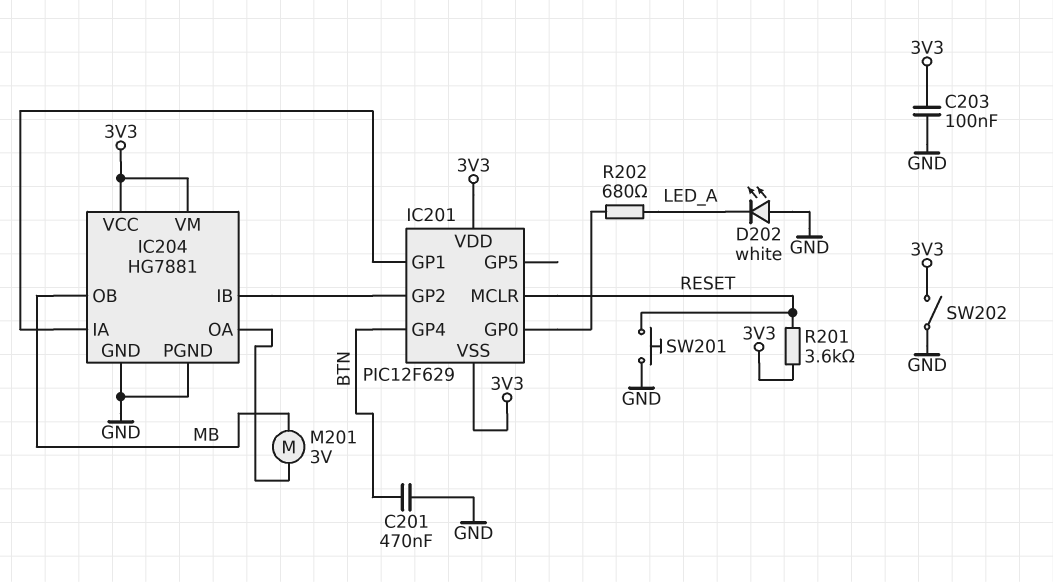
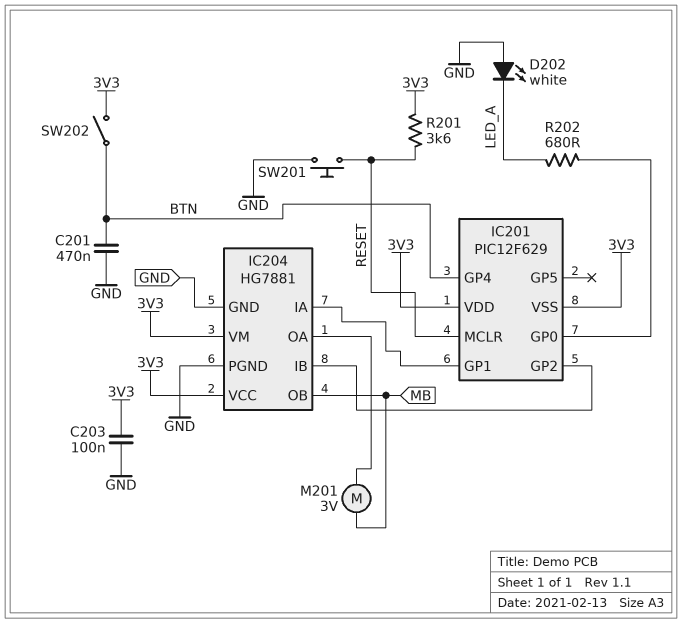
SW202: switch (3V3, GND) -> switch (3V3, BTN)

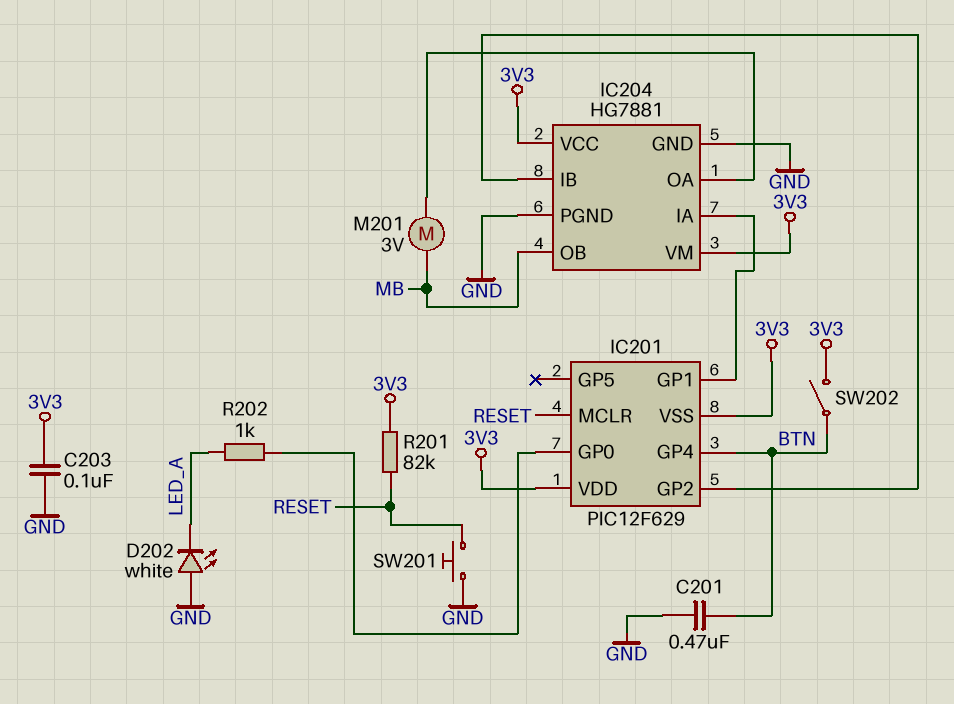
R201: 3.6k (3V3, RESET) -> 82k (3V3, RESET)
R202: 680 (IC201/GP0, LED_A) -> 1k (IC201/GP0, LED_A)

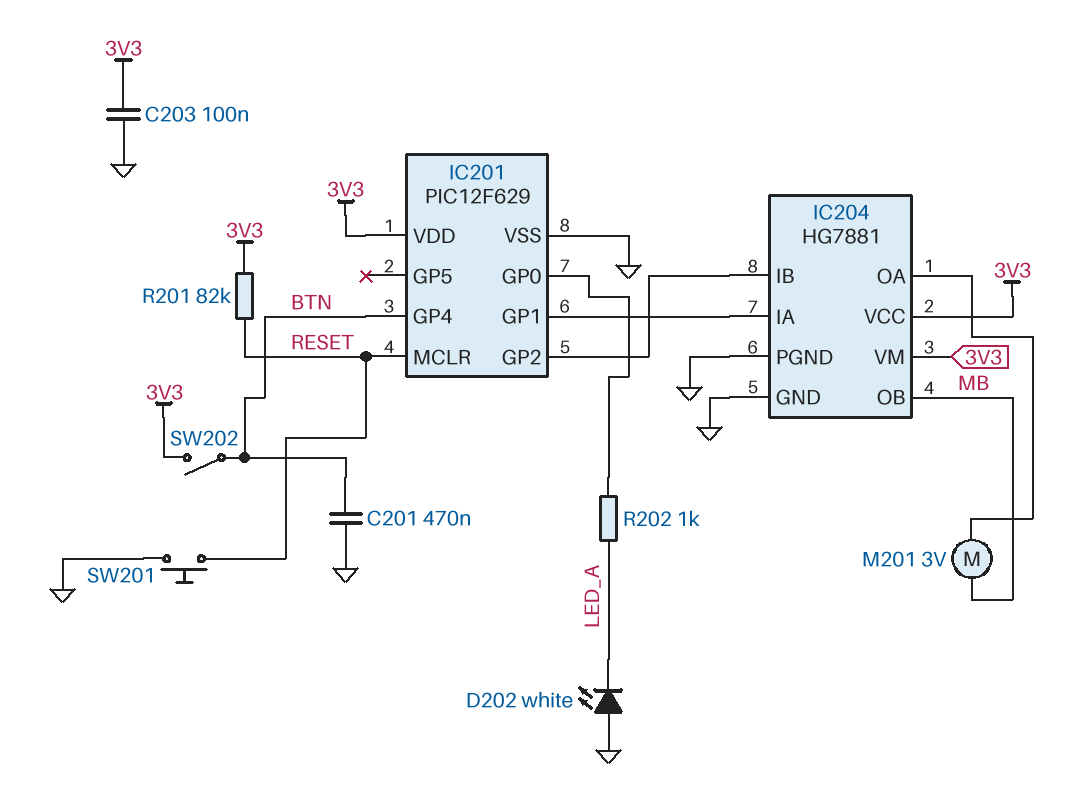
IC201 pin VSS: 3V3 -> GND

